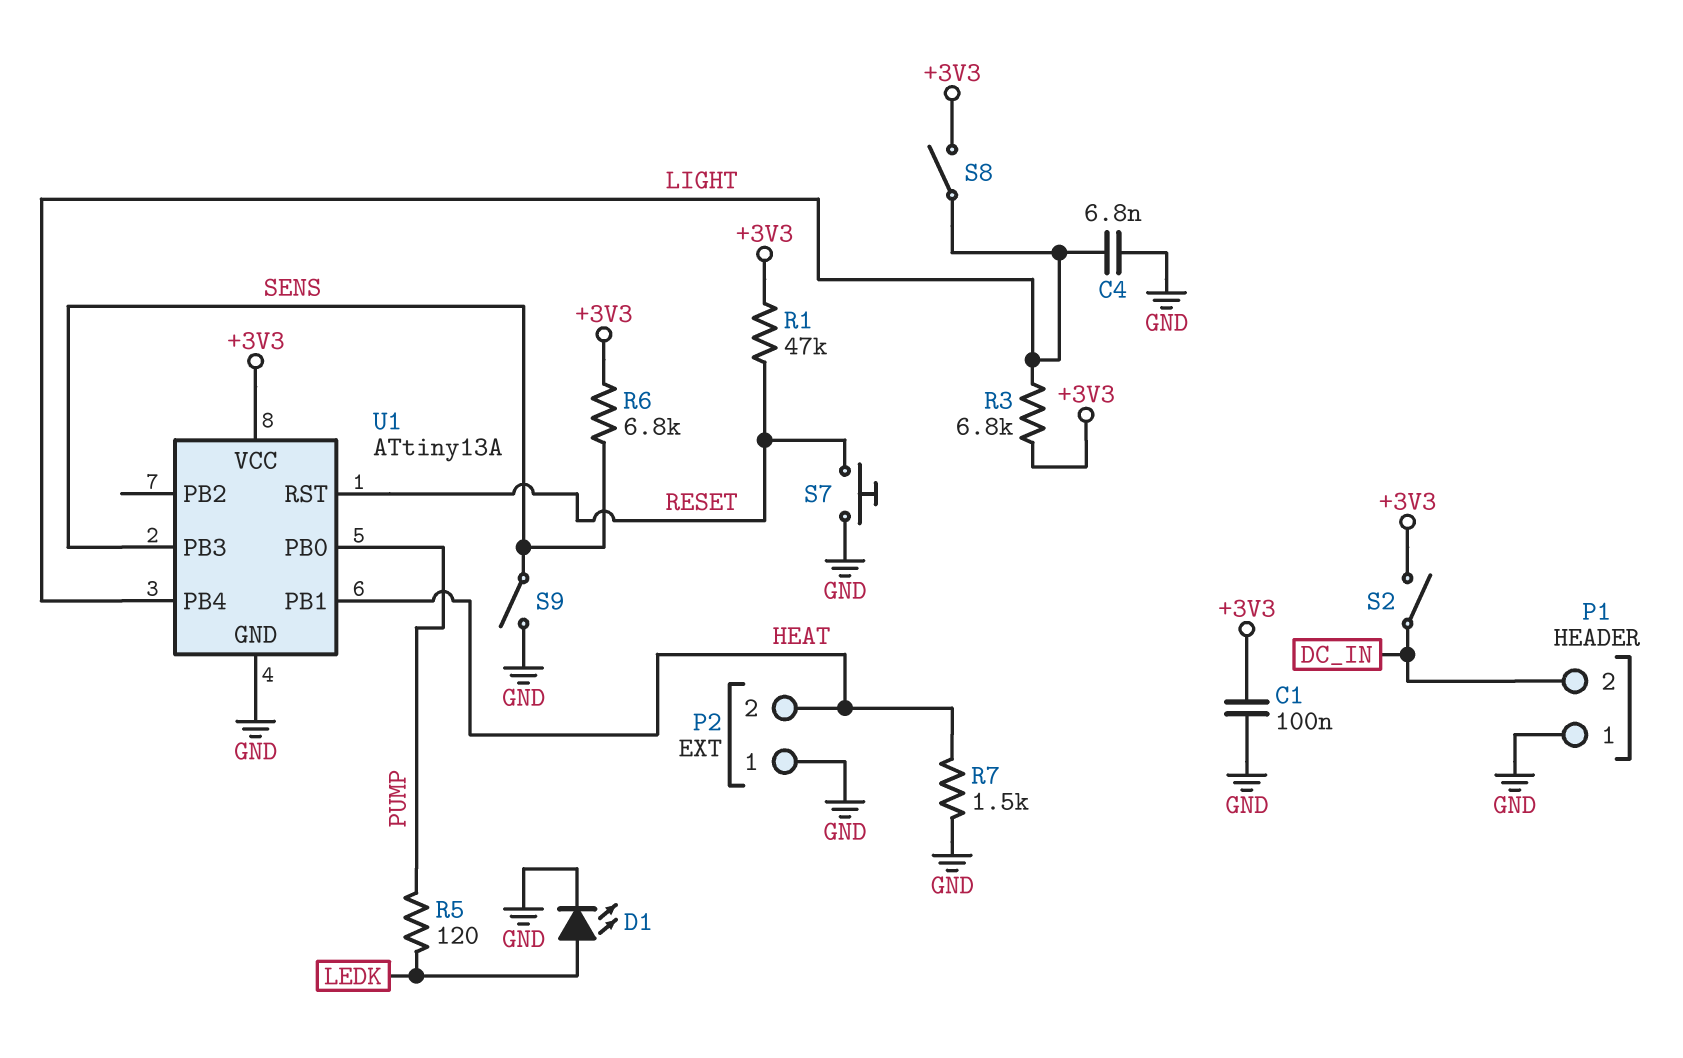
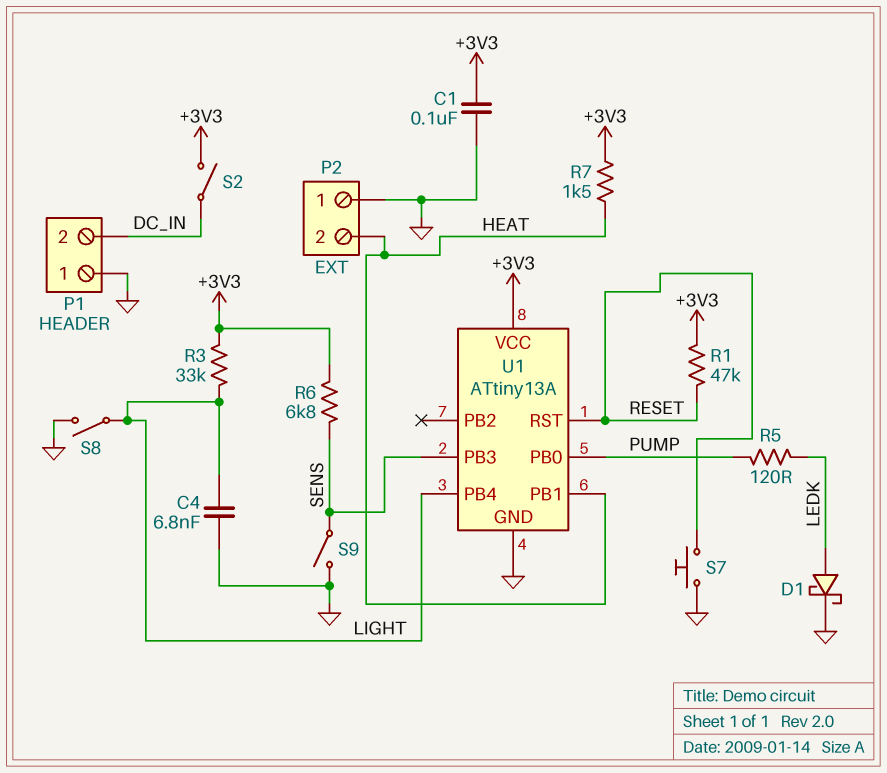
D1: LED (A LEDK, K GND) -> schottky (A LEDK, K GND)
R3: 6.8k (+3V3, LIGHT) -> 33k (+3V3, LIGHT)
R7: 1.5k (GND, HEAT) -> 1.5k (+3V3, HEAT)
S8: switch (+3V3, LIGHT) -> switch (GND, LIGHT)

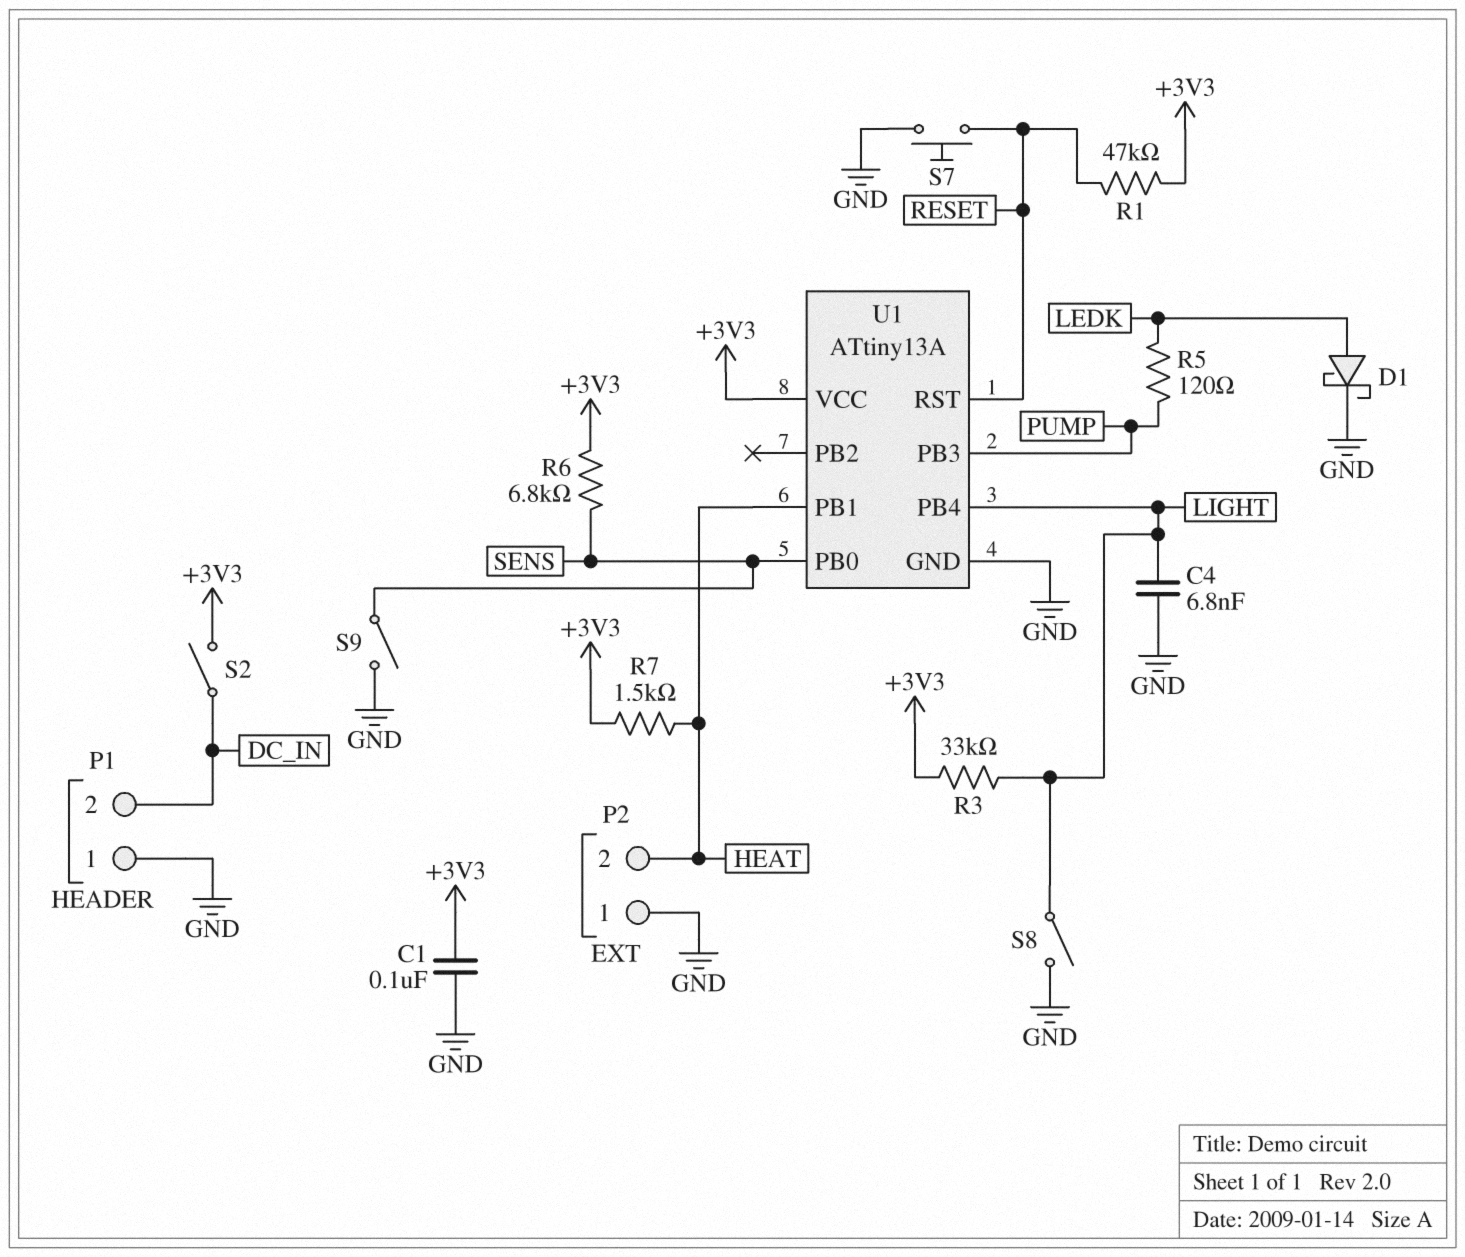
U1 pin PB0: PUMP -> SENS
U1 pin PB3: SENS -> PUMP

